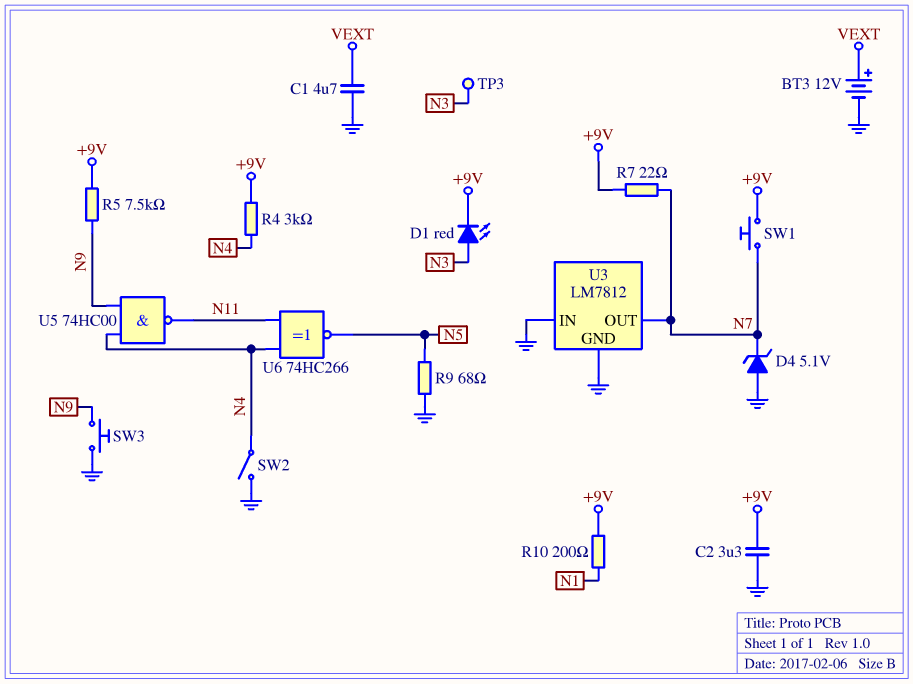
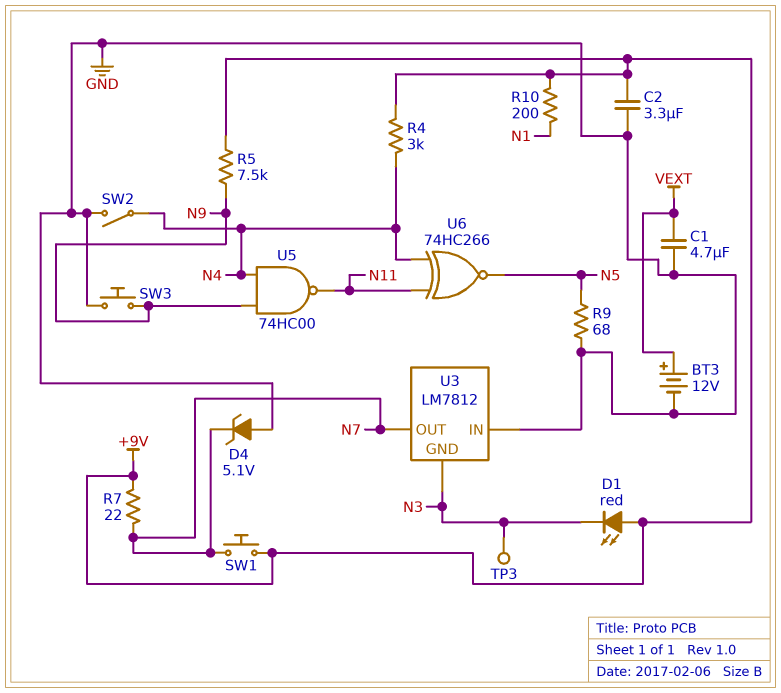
D1: LED red (A N3, K +9V) -> LED red (A +9V, K N3)
U3 pin GND: GND -> N3

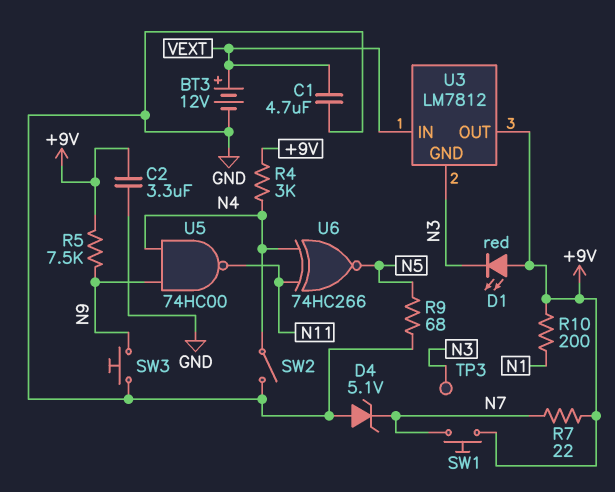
U3 pin IN: GND -> VEXT
U3 pin OUT: N7 -> +9V

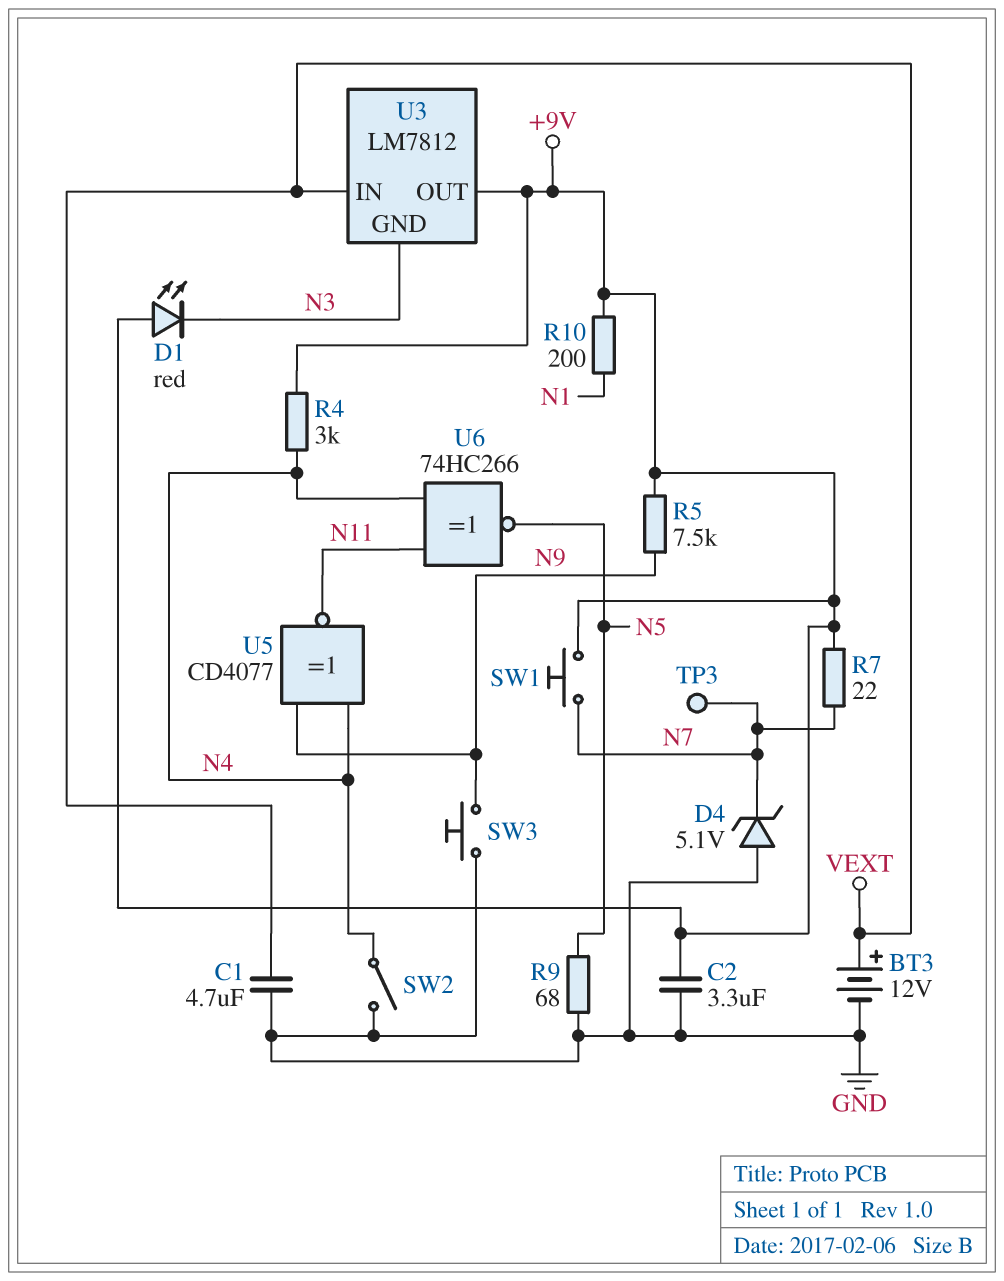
TP3: test point (N3) -> test point (N7)
U5: NAND 74HC00 (in N4, in N9, out N11) -> XNOR CD4077 (in N4, in N9, out N11)

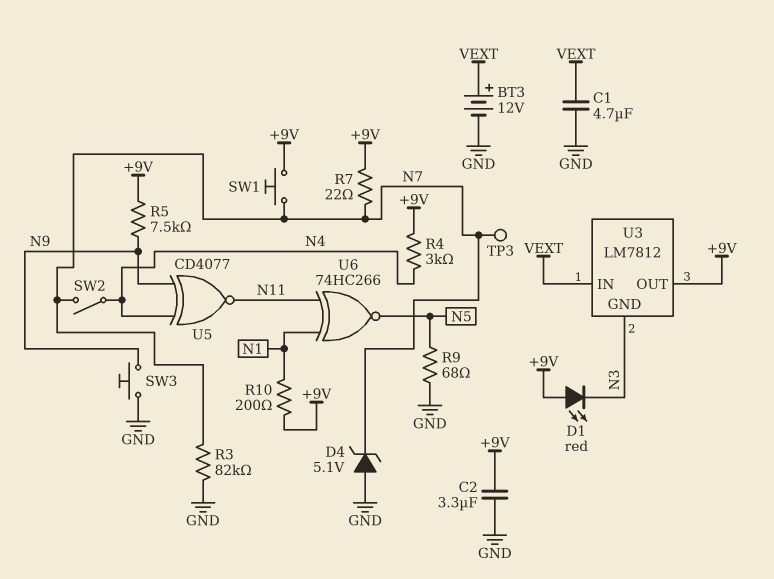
R3: none -> 82k (GND, N7)
SW2: switch (GND, N4) -> switch (N4, N7)
U6: XNOR 74HC266 (in N4, in N11, out N5) -> XNOR 74HC266 (in N1, in N11, out N5)

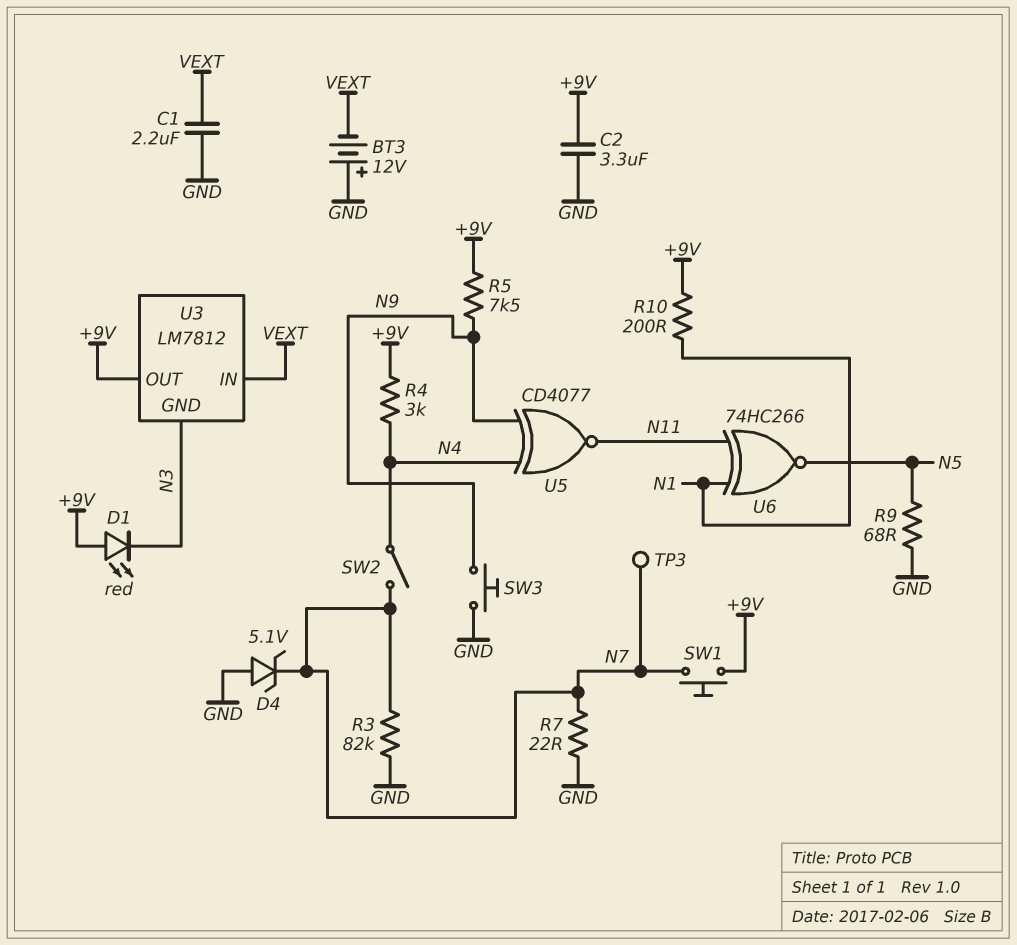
BT3: 12V (plus VEXT, minus GND) -> 12V (plus GND, minus VEXT)
C1: 4.7uF (GND, VEXT) -> 2.2uF (GND, VEXT)
R7: 22 (+9V, N7) -> 22 (GND, N7)

